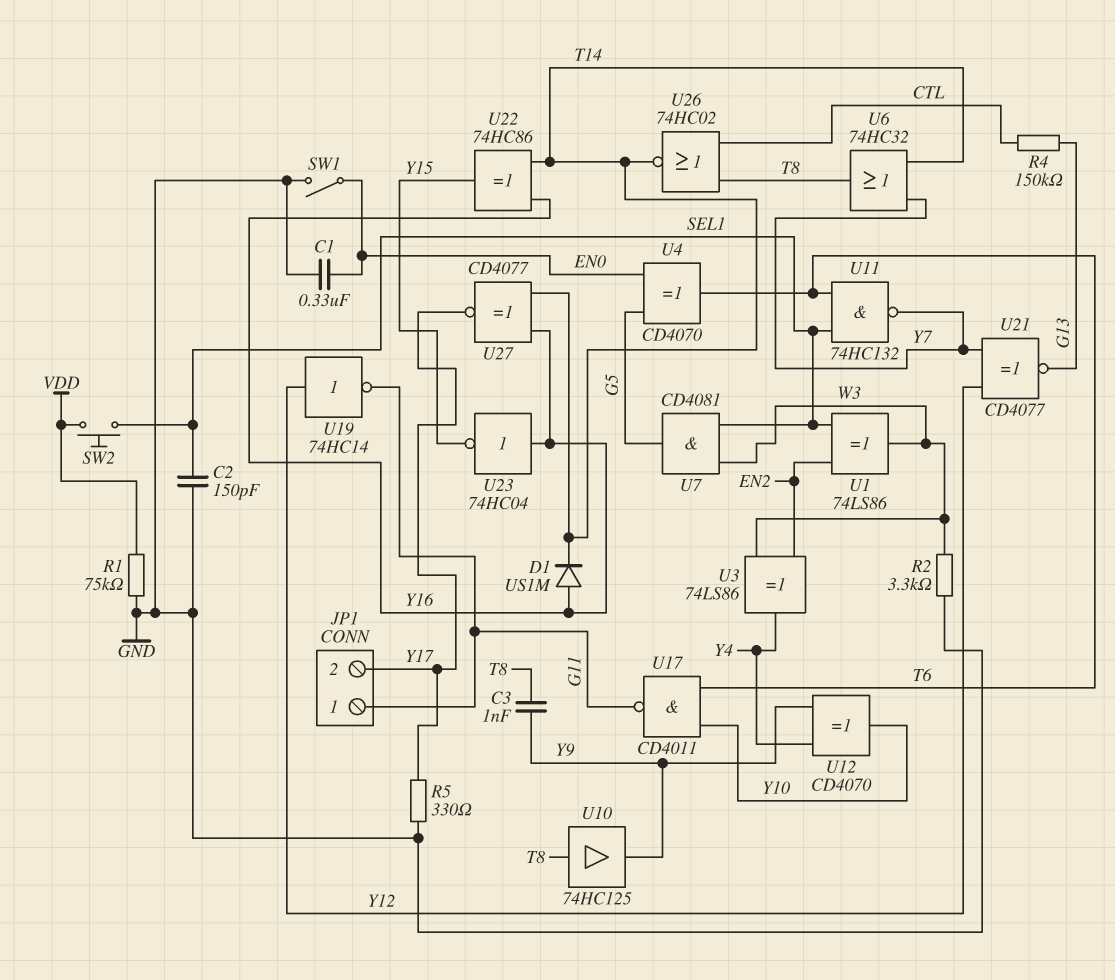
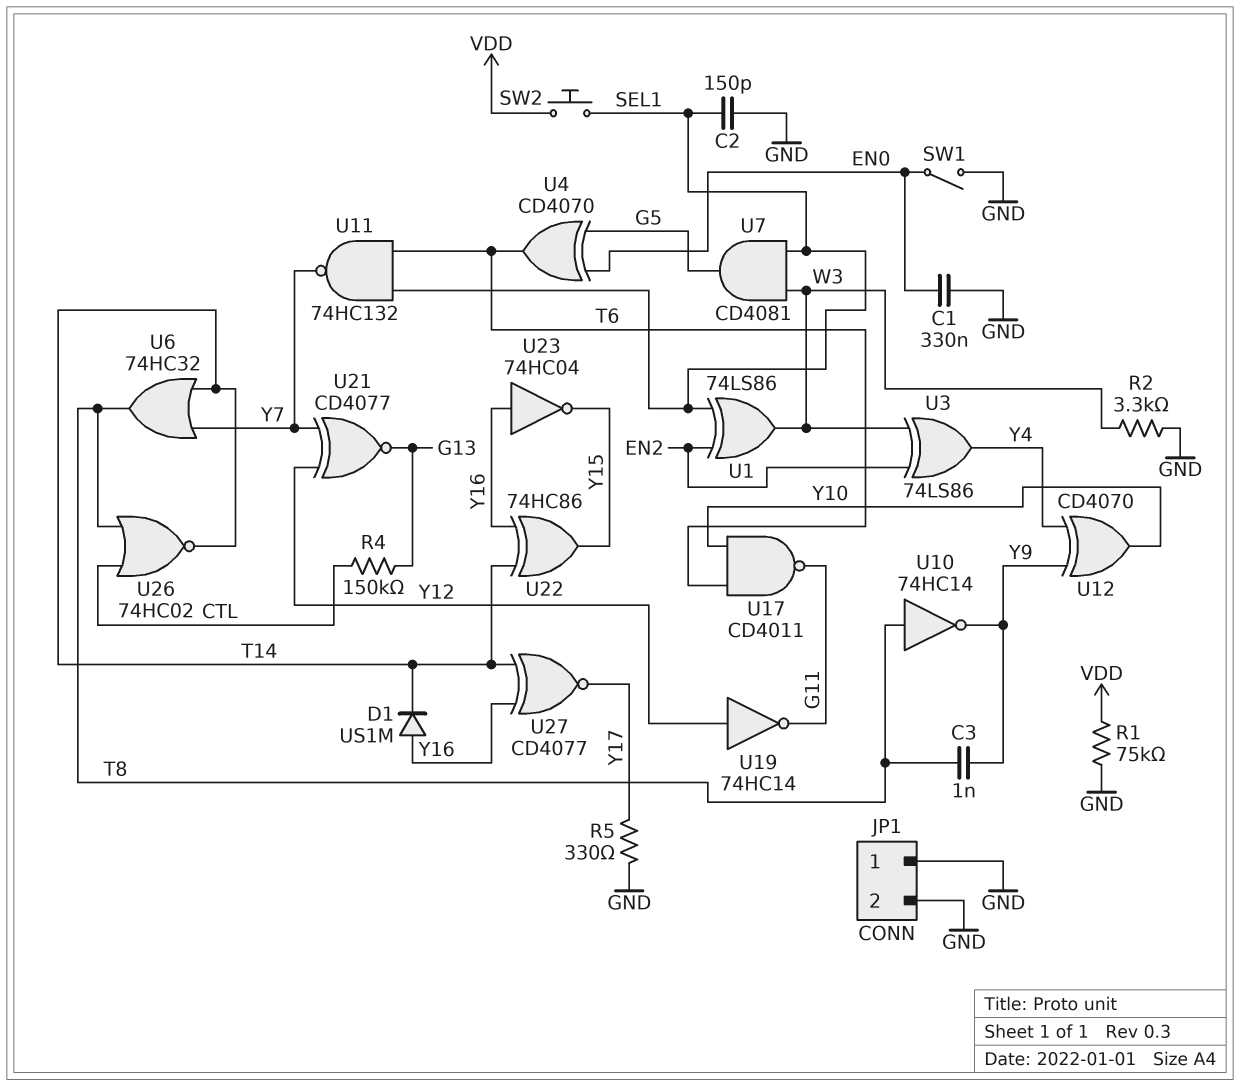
JP1 pin 1: G11 -> GND
JP1 pin 2: Y17 -> GND
U10: buffer 74HC125 (in T8, out Y9) -> NOT 74HC14 (in T8, out Y9)

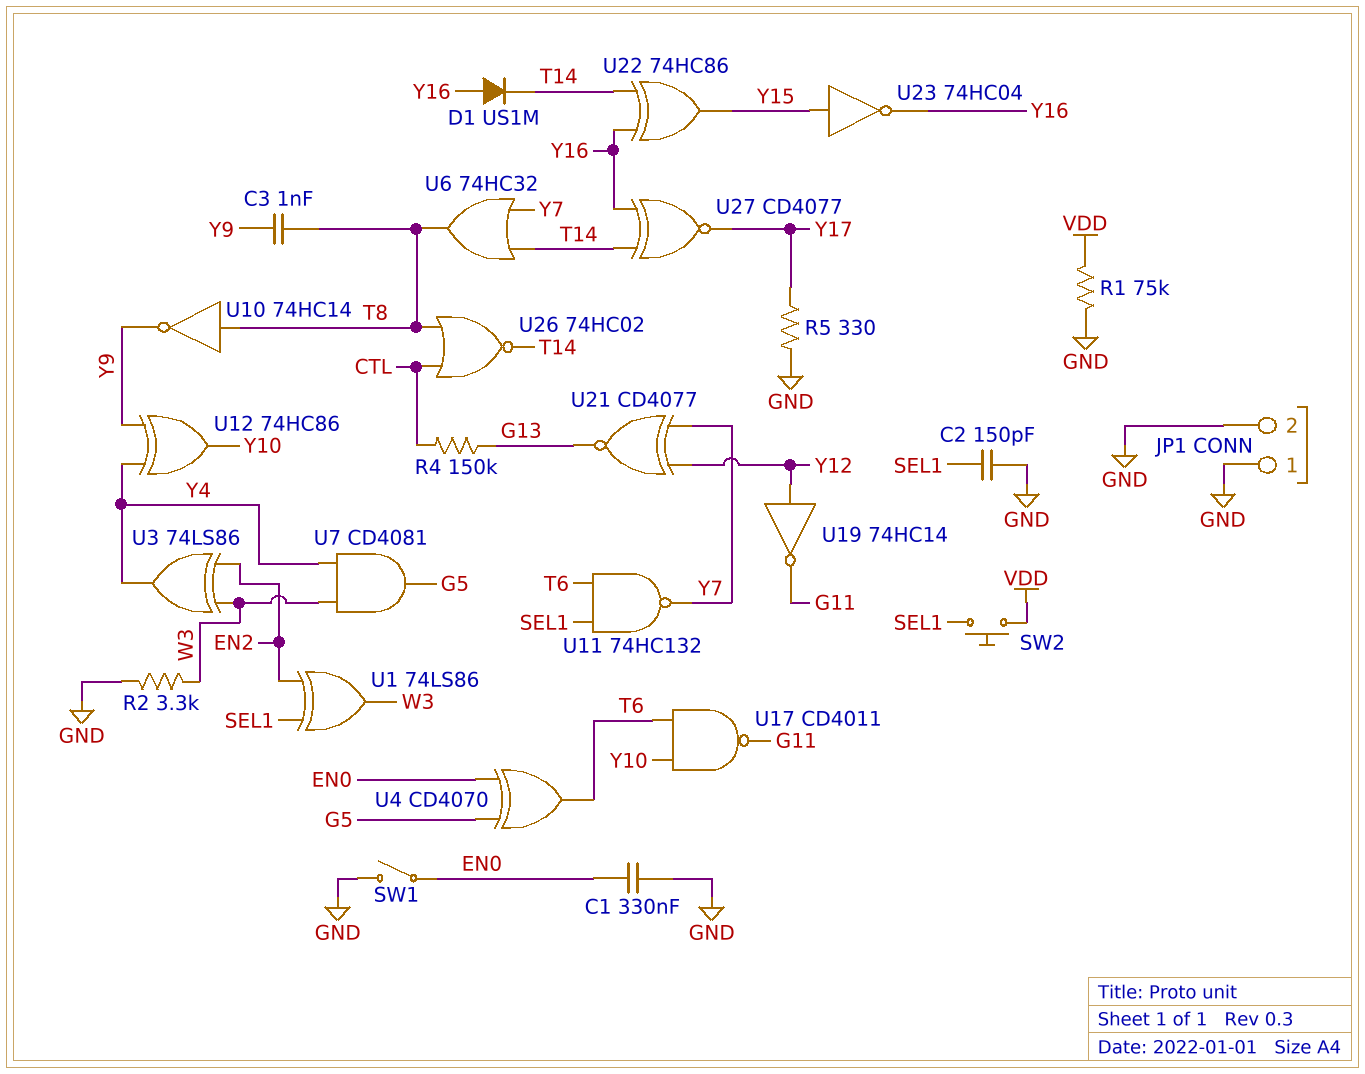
U7: AND CD4081 (in SEL1, in W3, out G5) -> AND CD4081 (in W3, in Y4, out G5)
U12: XOR CD4070 (in Y4, in Y9, out Y10) -> XOR 74HC86 (in Y4, in Y9, out Y10)
U23: NOT 74HC04 (in Y16, out Y15) -> NOT 74HC04 (in Y15, out Y16)

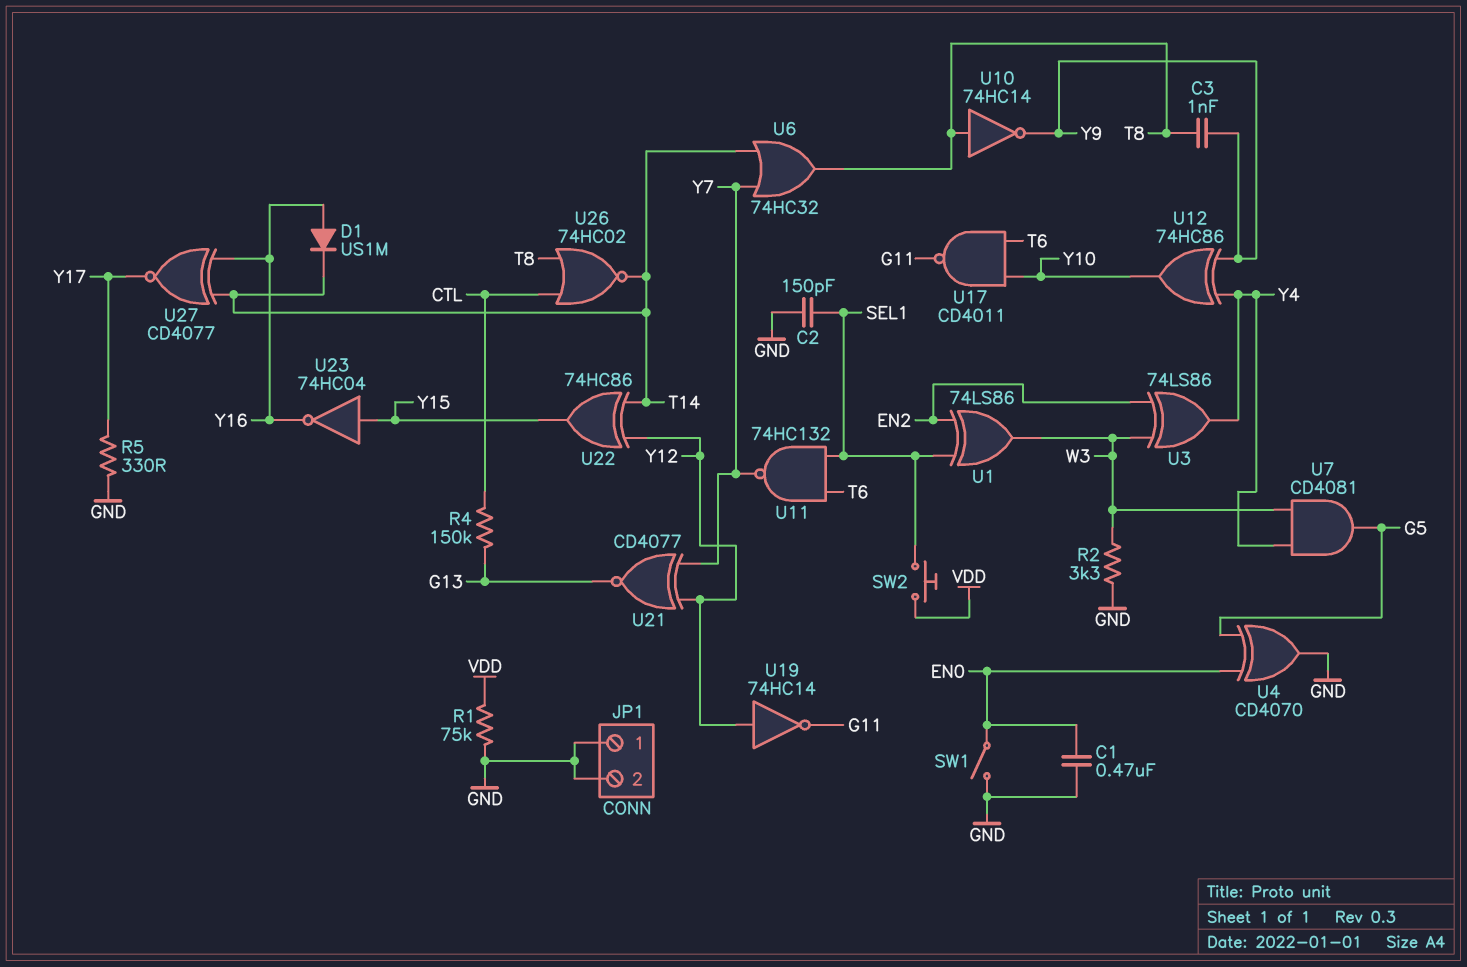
C1: 330nF (EN0, GND) -> 470nF (EN0, GND)
U4: XOR CD4070 (in EN0, in G5, out T6) -> XOR CD4070 (in EN0, in G5, out GND)
U22: XOR 74HC86 (in T14, in Y16, out Y15) -> XOR 74HC86 (in T14, in Y12, out Y15)

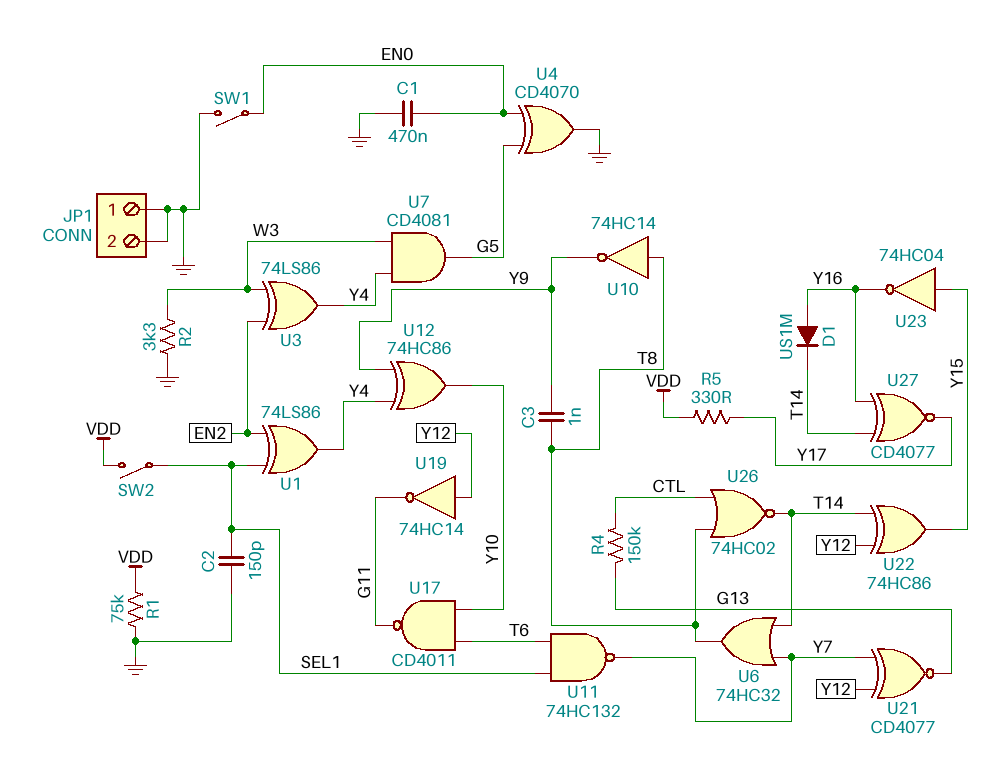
R5: 330 (GND, Y17) -> 330 (VDD, Y17)
SW2: button (SEL1, VDD) -> switch (SEL1, VDD)
U1: XOR 74LS86 (in EN2, in SEL1, out W3) -> XOR 74LS86 (in EN2, in SEL1, out Y4)

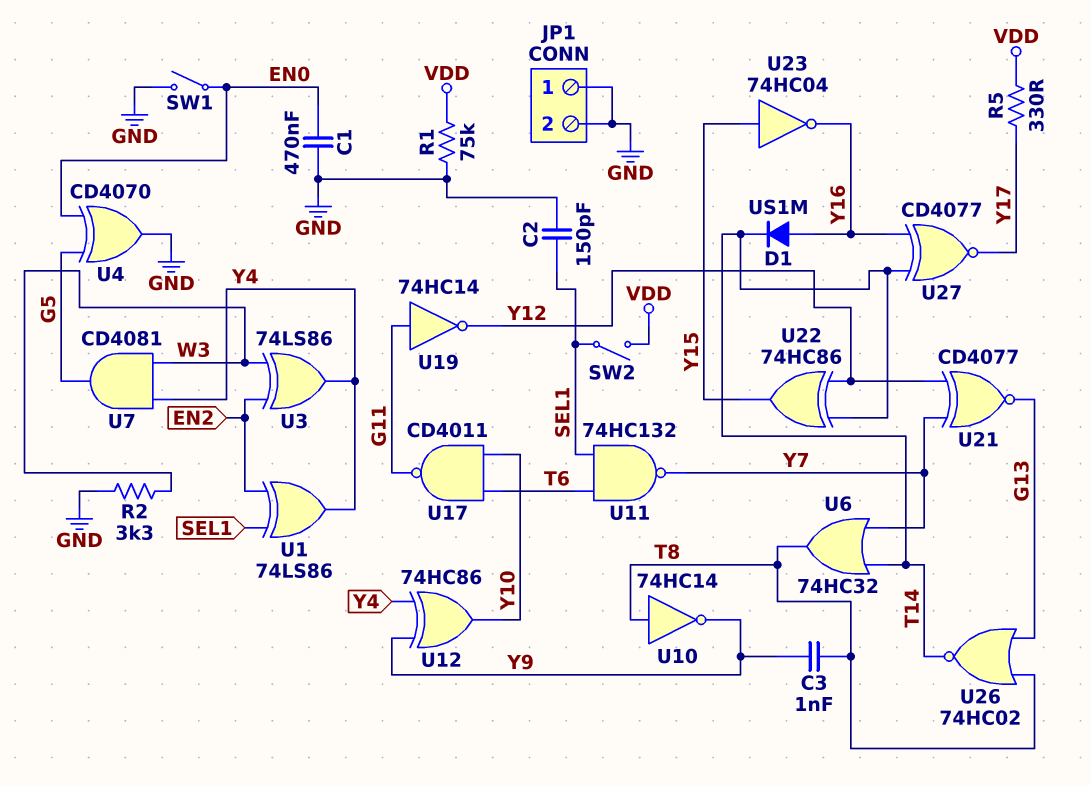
R4: 150k (CTL, G13) -> none
U19: NOT 74HC14 (in Y12, out G11) -> NOT 74HC14 (in G11, out Y12)
U26: NOR 74HC02 (in CTL, in T8, out T14) -> NOR 74HC02 (in G13, in T8, out T14)

